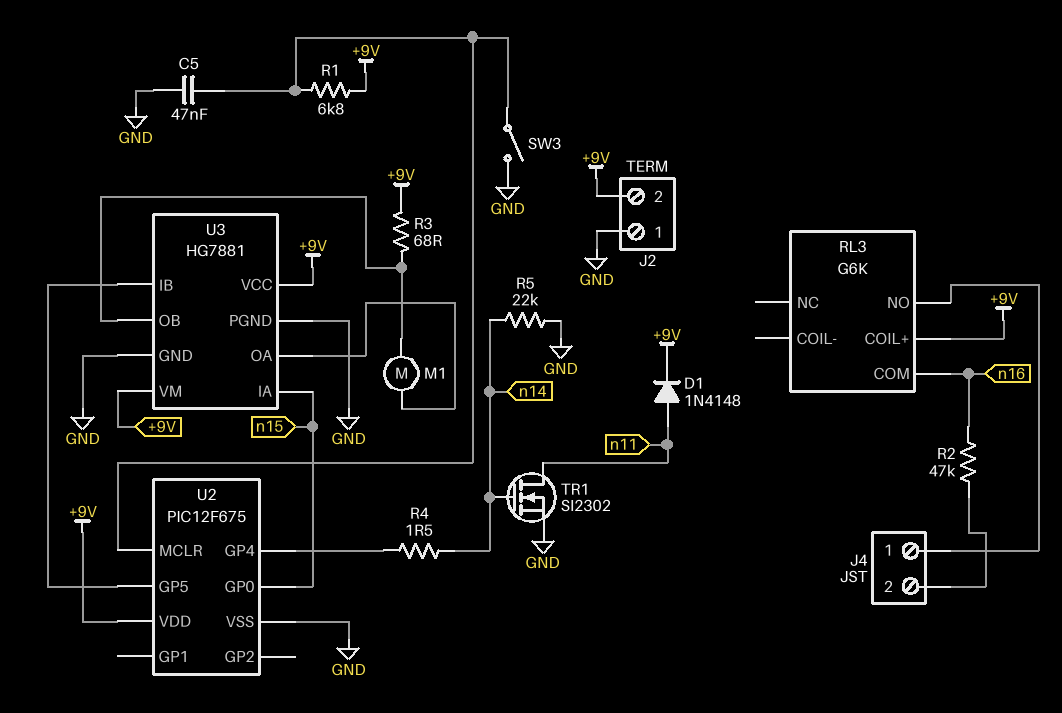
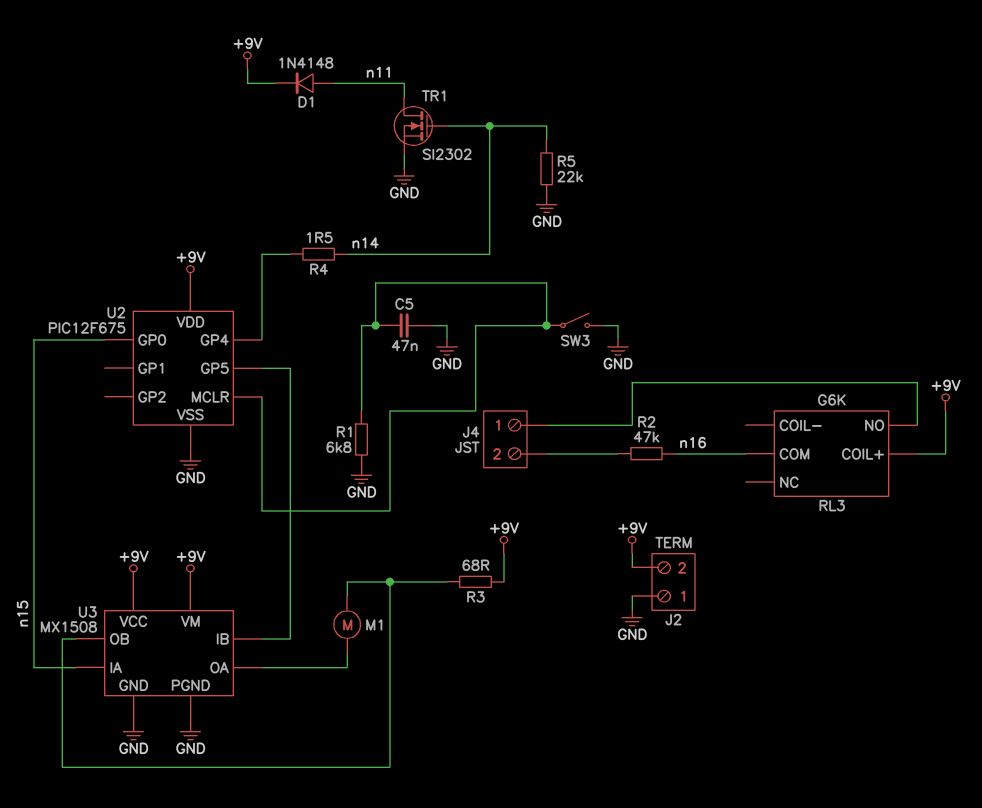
R1: 6.8k (+9V, U2/MCLR) -> 6.8k (GND, U2/MCLR)
U3: HG7881 -> MX1508

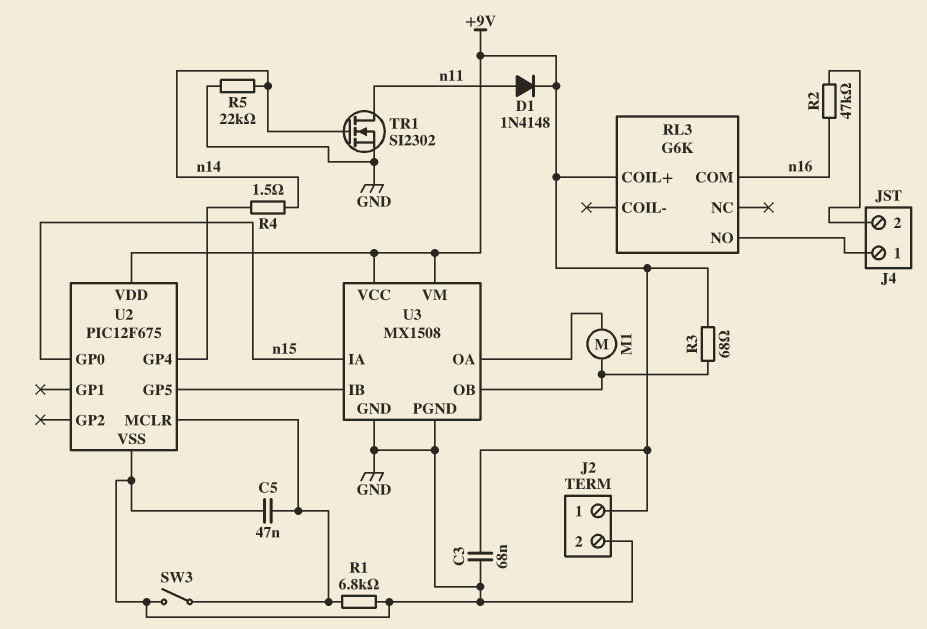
C3: none -> 68nF (+9V, GND)
J2 pin 1: GND -> +9V
J2 pin 2: +9V -> GND

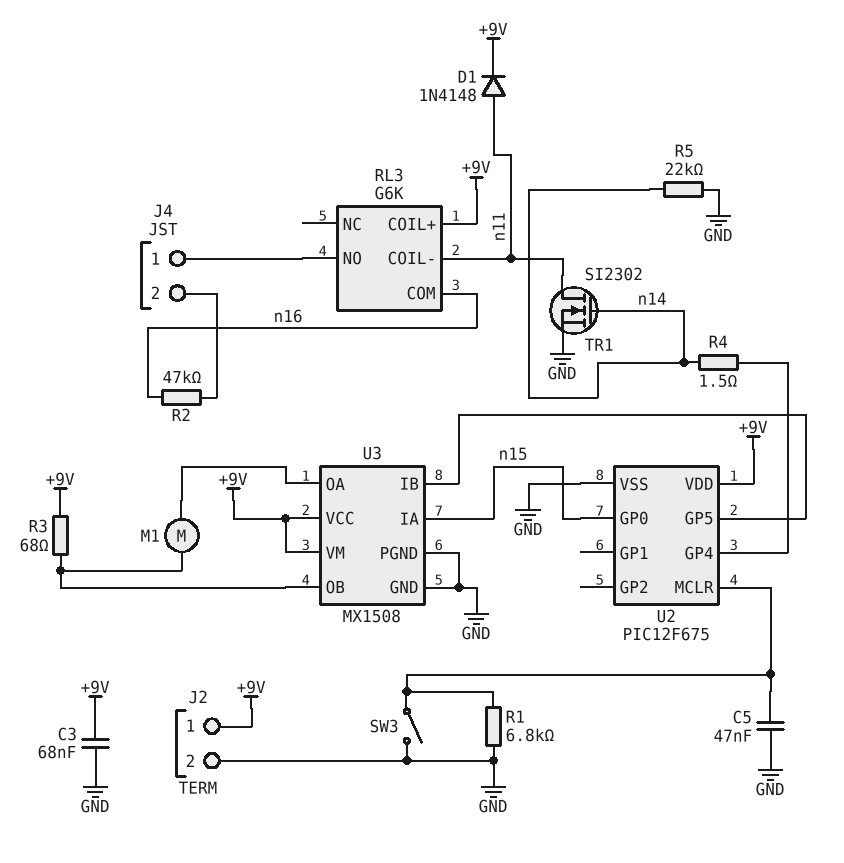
RL3 pin COIL-: none -> n11

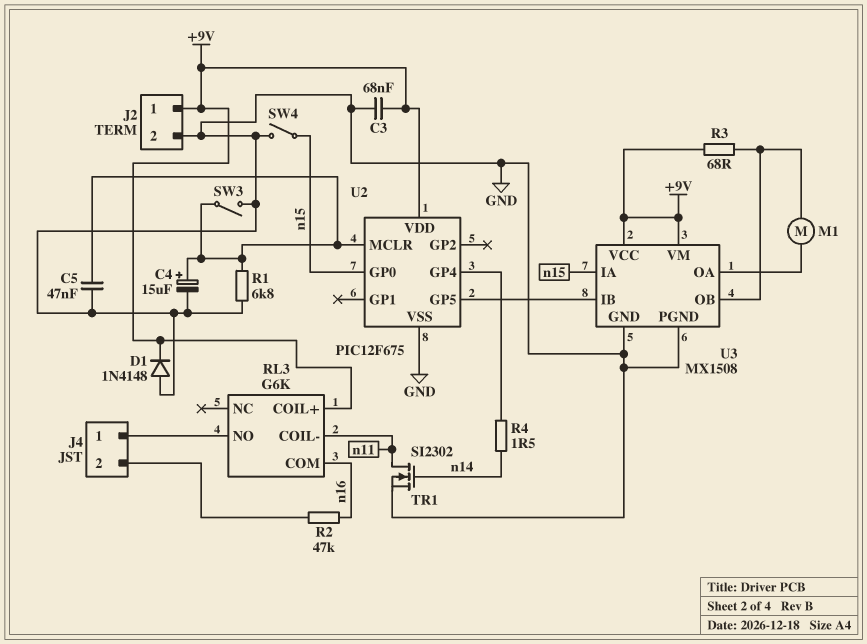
C4: none -> 15uF (plus U2/MCLR, minus GND)
D1: diode 1N4148 (A n11, K +9V) -> diode 1N4148 (A GND, K +9V)
R5: 22k (GND, n14) -> none
SW4: none -> switch (GND, n15)

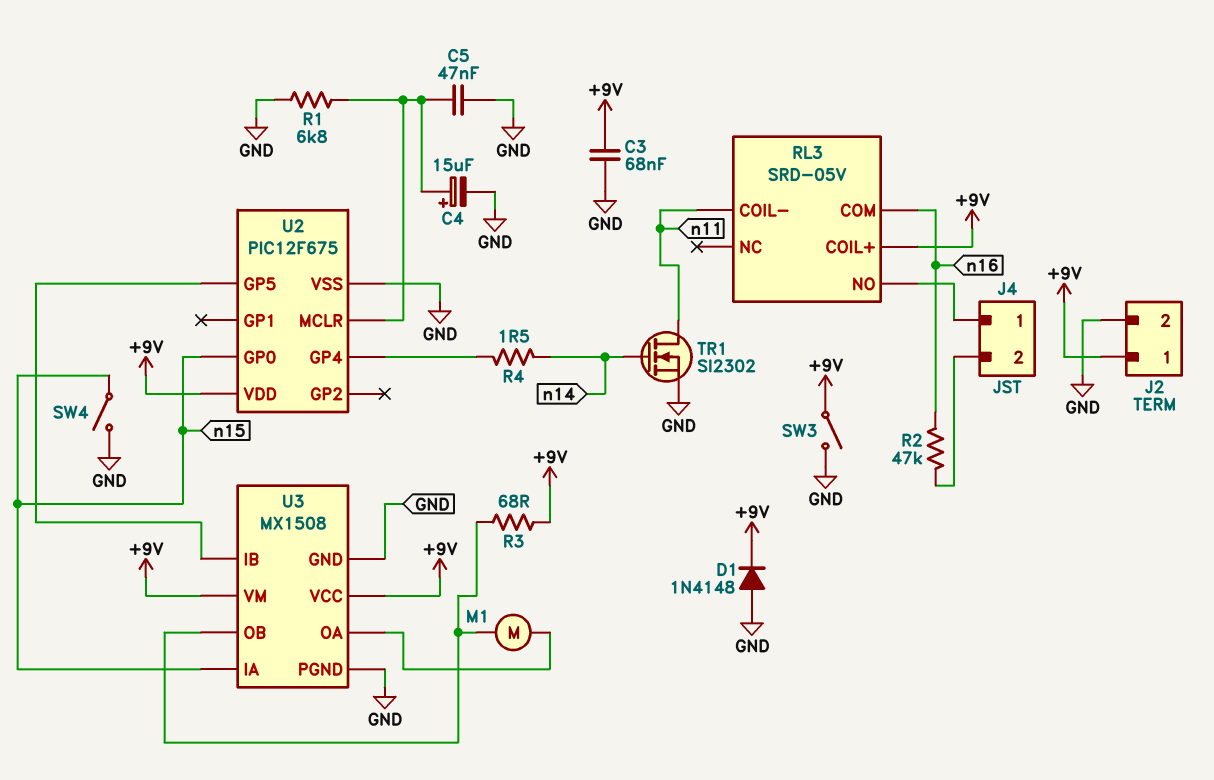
RL3: G6K -> SRD-05V
SW3: switch (GND, U2/MCLR) -> switch (+9V, GND)

